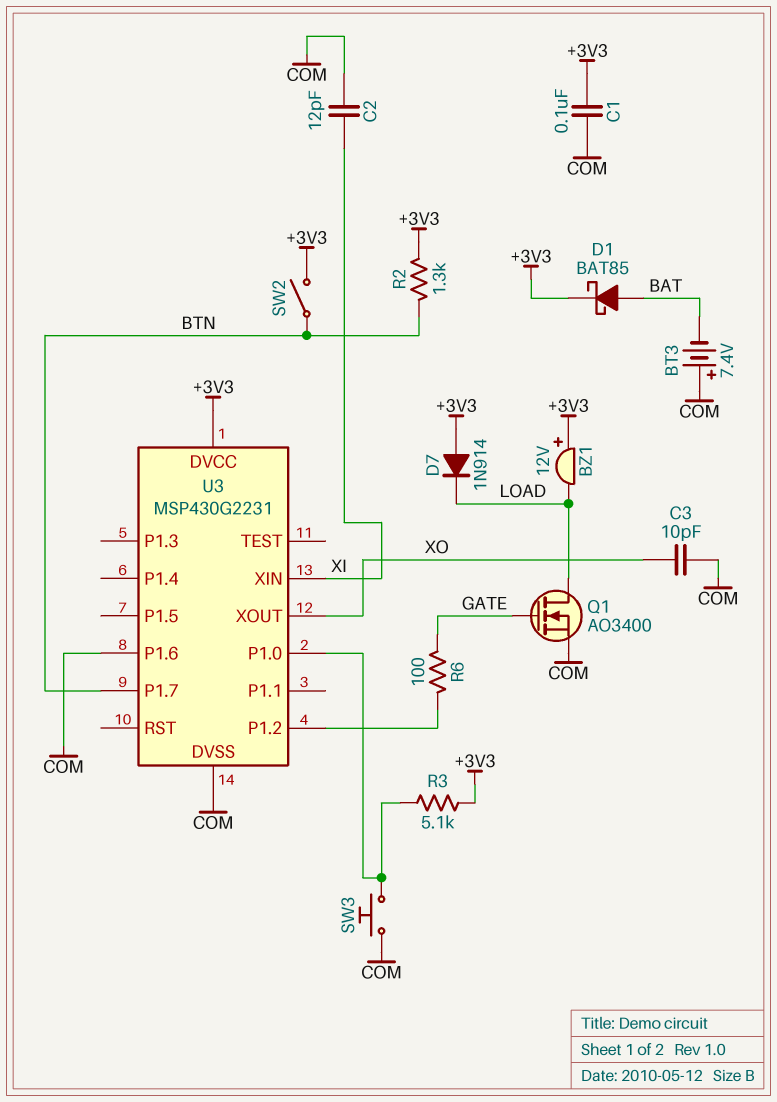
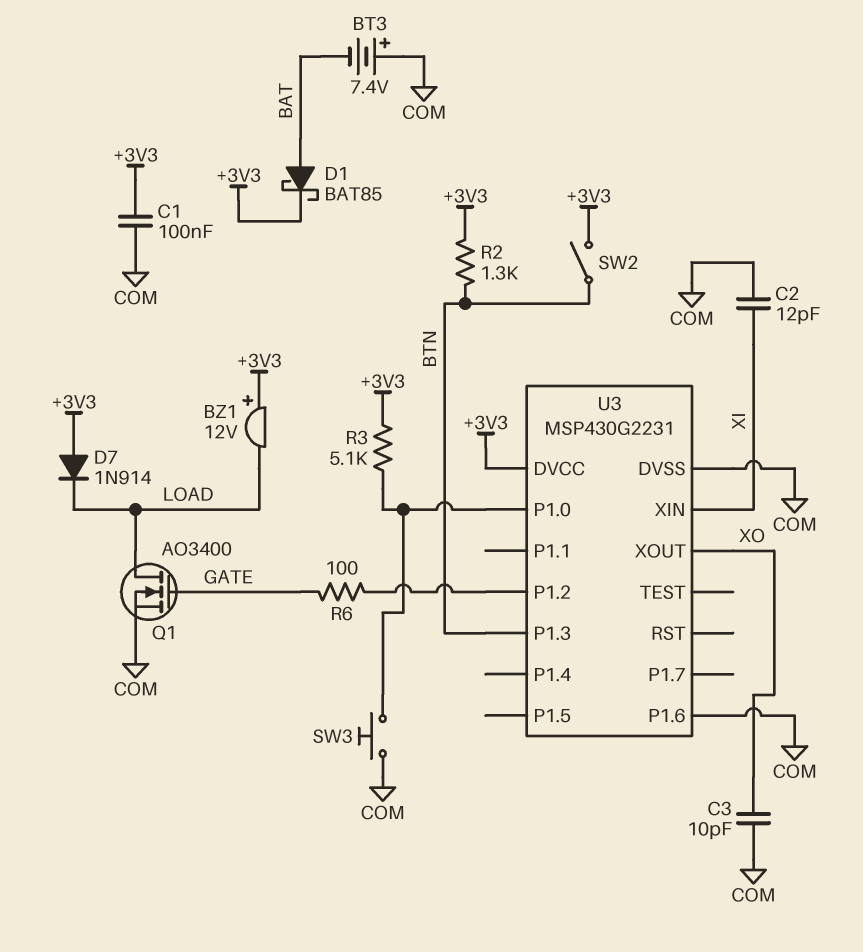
U3 pin P1.3: none -> BTN
U3 pin P1.7: BTN -> none

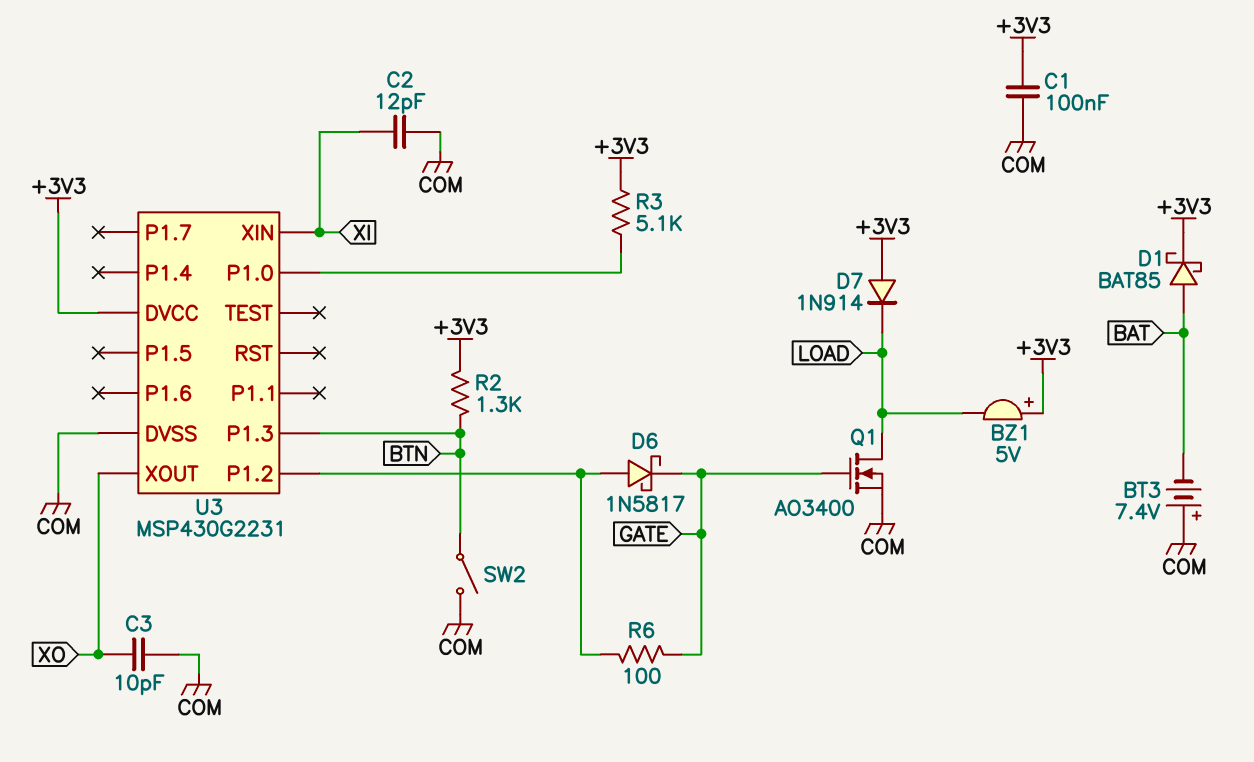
BZ1: buzzer 12V (plus +3V3, minus LOAD) -> buzzer 5V (plus +3V3, minus LOAD)
D6: none -> schottky 1N5817 (A U3/P1.2, K GATE)
SW2: switch (+3V3, BTN) -> switch (BTN, COM)
SW3: button (COM, U3/P1.0) -> none
U3 pin P1.6: COM -> none

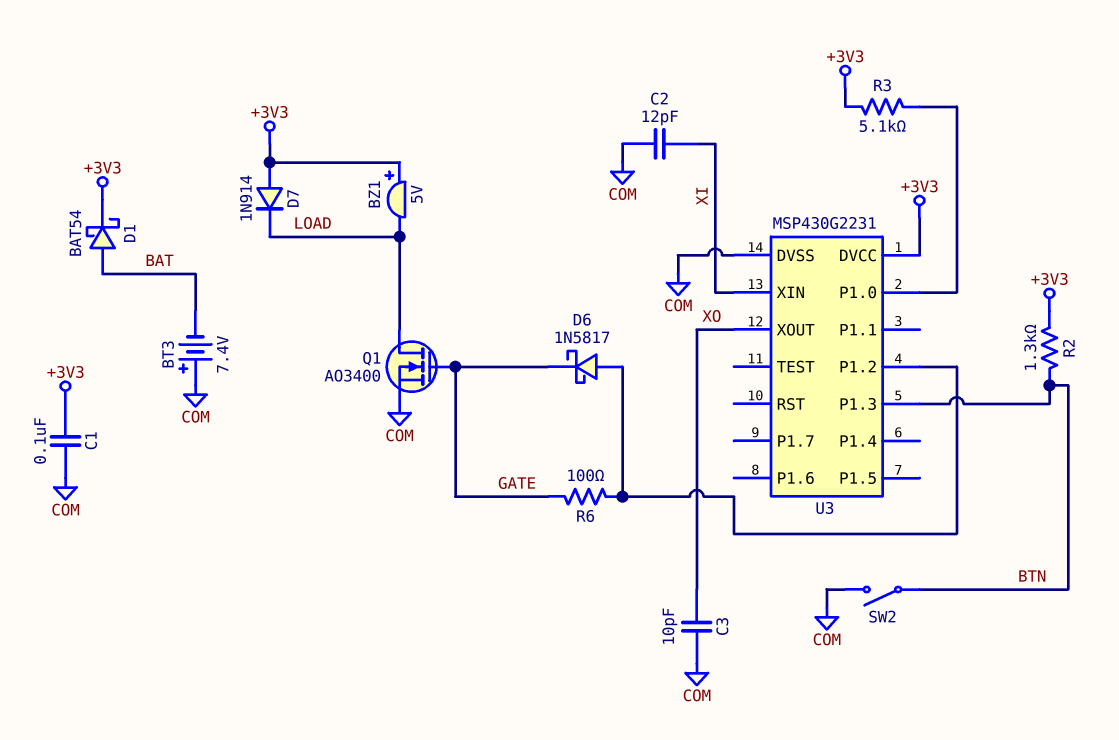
D1: schottky BAT85 (A BAT, K +3V3) -> schottky BAT54 (A BAT, K +3V3)

